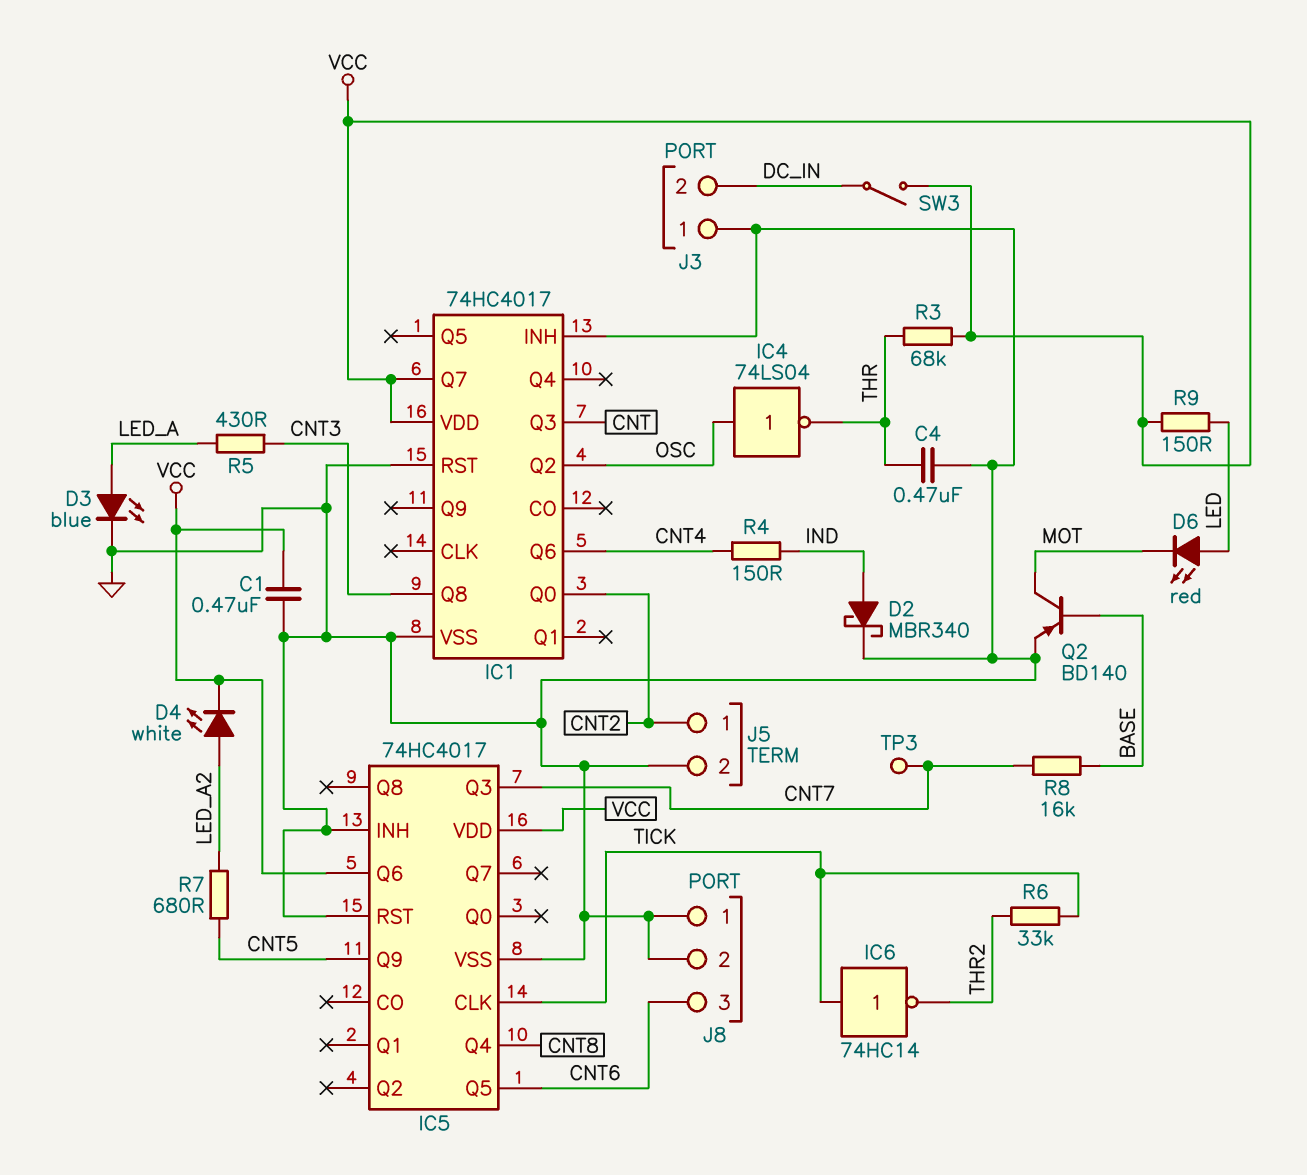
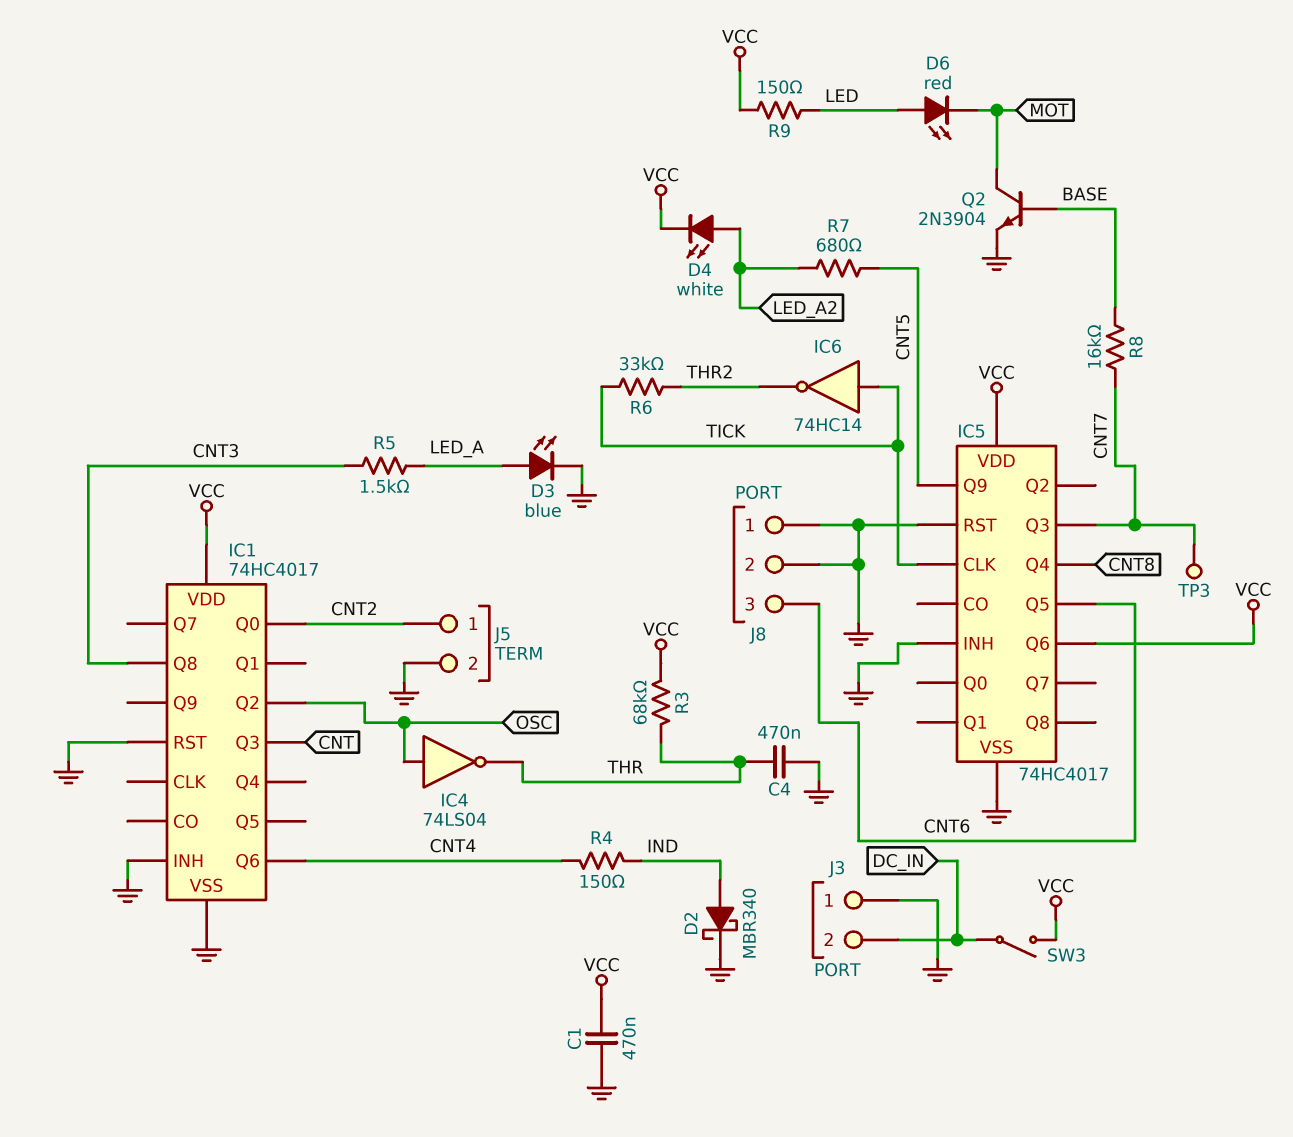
IC1 pin Q7: VCC -> none
Q2: PNP BD140 (B BASE, C MOT, E GND) -> NPN 2N3904 (B BASE, C MOT, E GND)
R5: 430 (CNT3, LED_A) -> 1.5k (CNT3, LED_A)

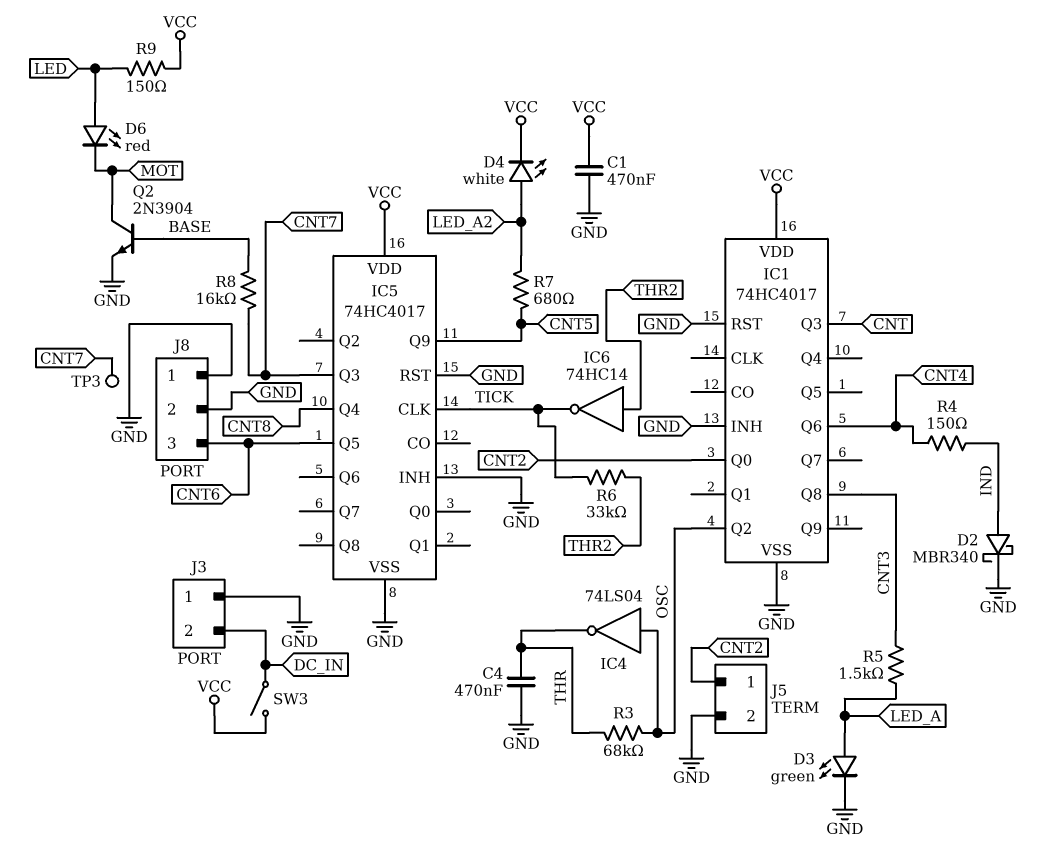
D3: LED blue (A LED_A, K GND) -> LED green (A LED_A, K GND)
IC5 pin Q6: VCC -> none
IC6: NOT 74HC14 (in TICK, out THR2) -> NOT 74HC14 (in THR2, out TICK)
R3: 68k (THR, VCC) -> 68k (OSC, THR)

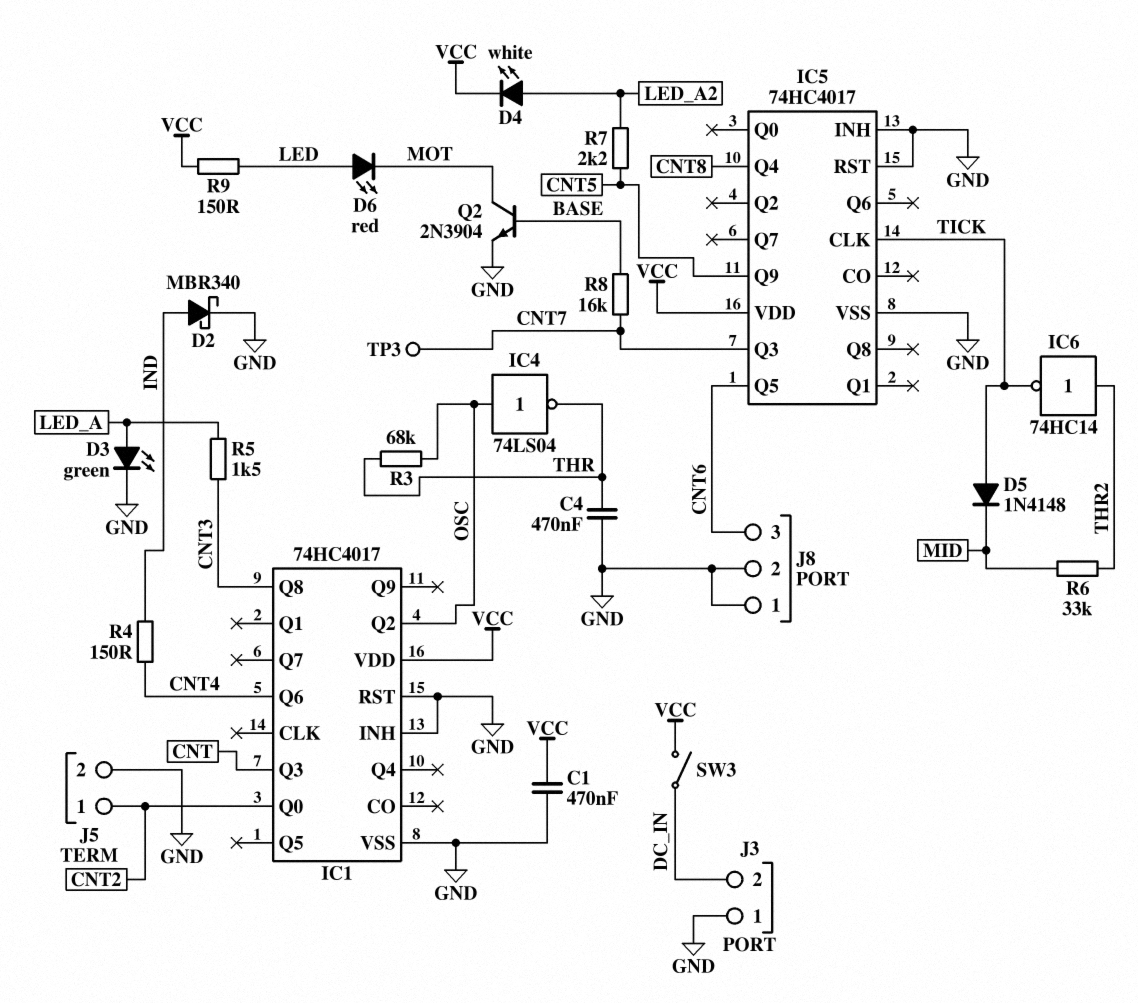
D5: none -> diode 1N4148 (A TICK, K MID)
R6: 33k (THR2, TICK) -> 33k (MID, THR2)
R7: 680 (CNT5, LED_A2) -> 2.2k (CNT5, LED_A2)

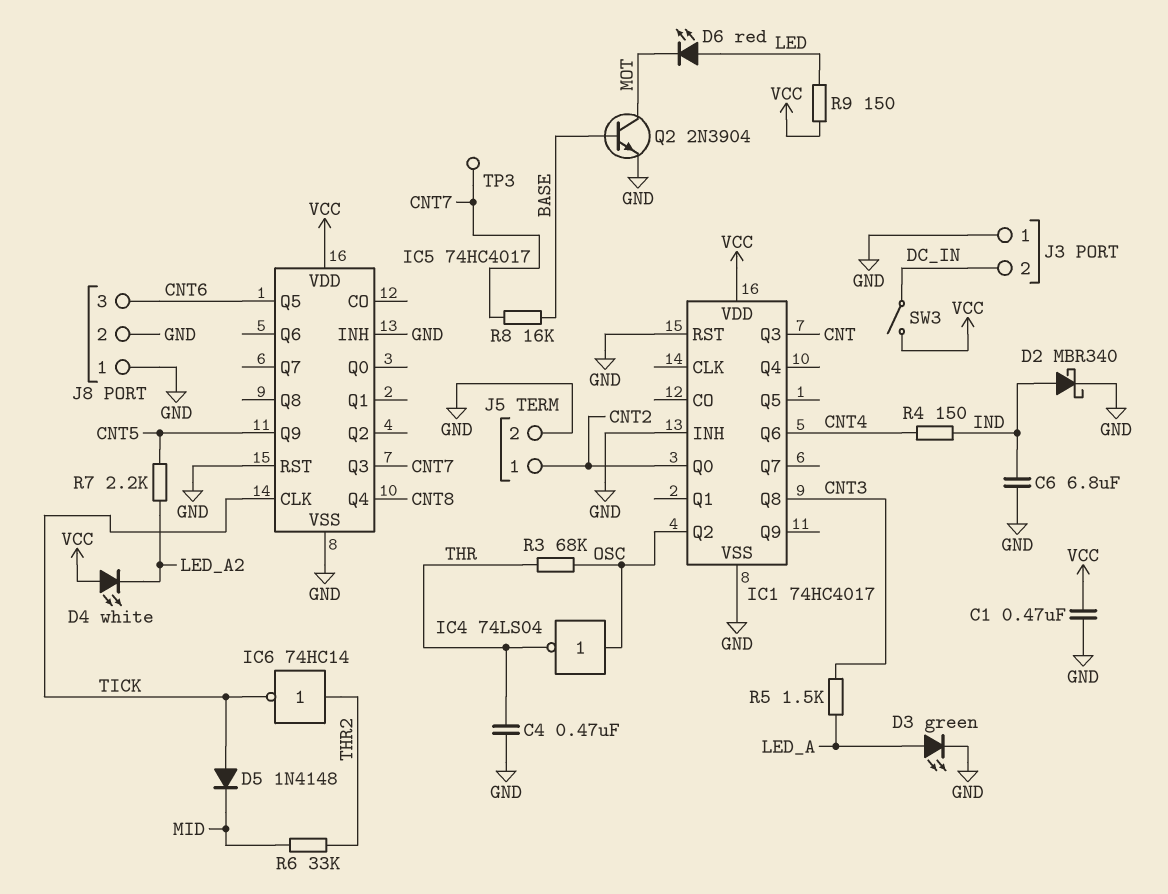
C6: none -> 6.8uF (GND, IND)
D4: LED white (A LED_A2, K VCC) -> LED white (A VCC, K LED_A2)

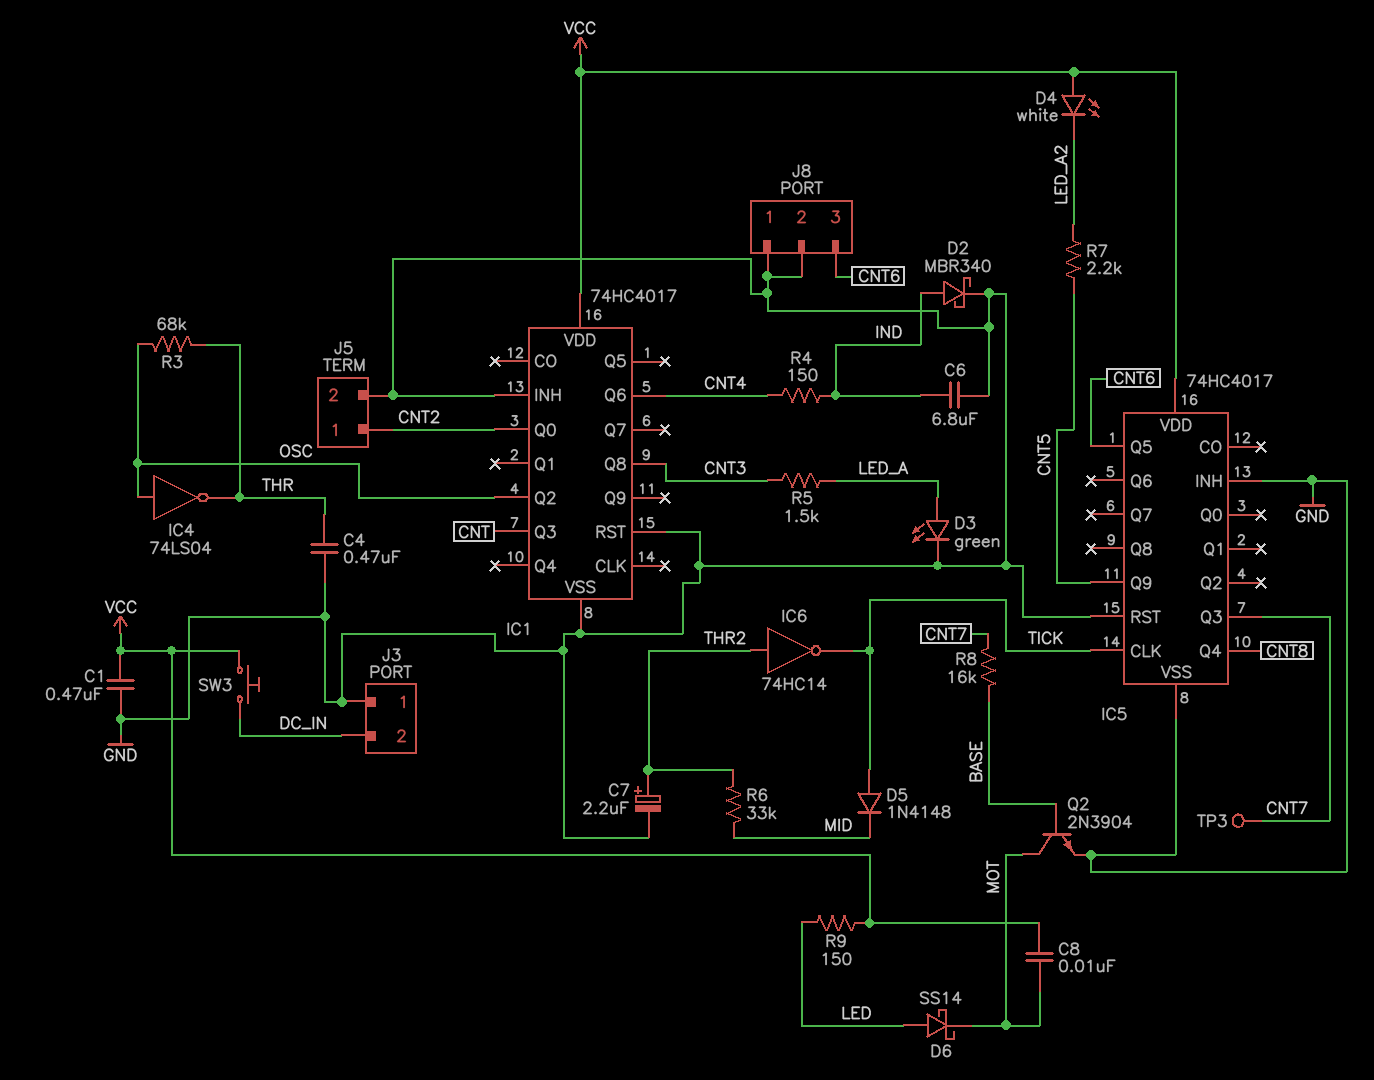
C7: none -> 2.2uF (plus THR2, minus GND)
C8: none -> 10nF (MOT, VCC)
D6: LED red (A LED, K MOT) -> schottky SS14 (A LED, K MOT)
SW3: switch (DC_IN, VCC) -> button (DC_IN, VCC)

